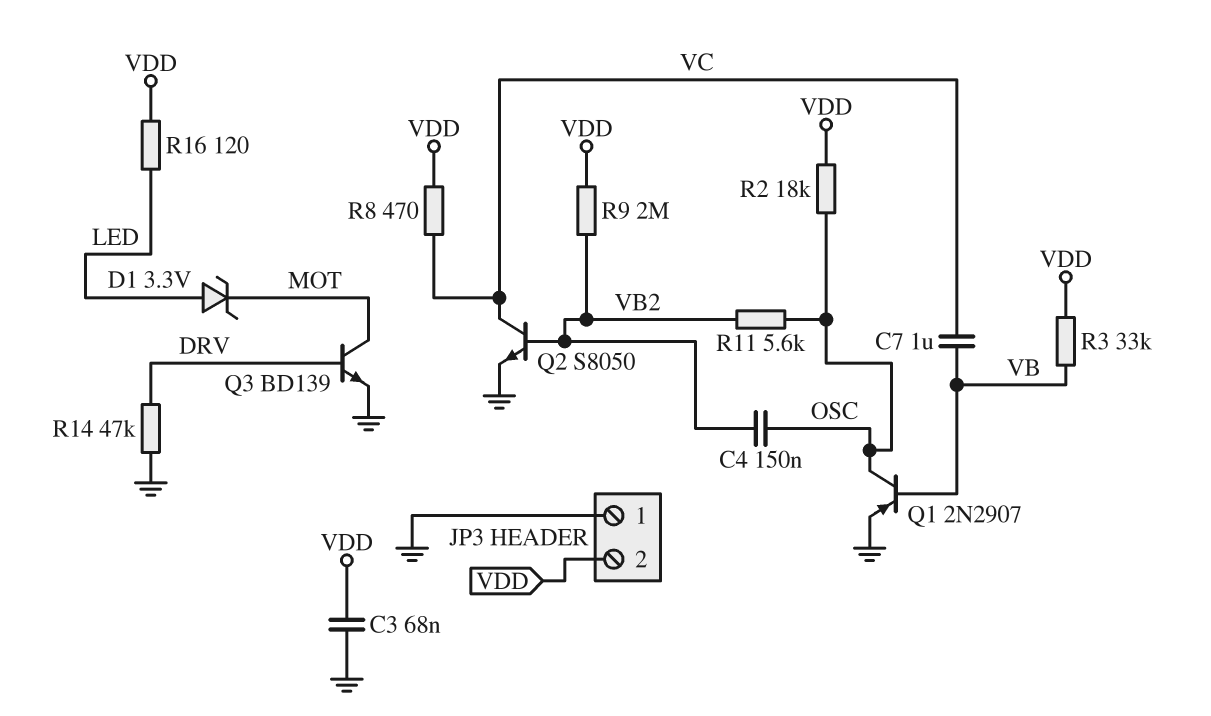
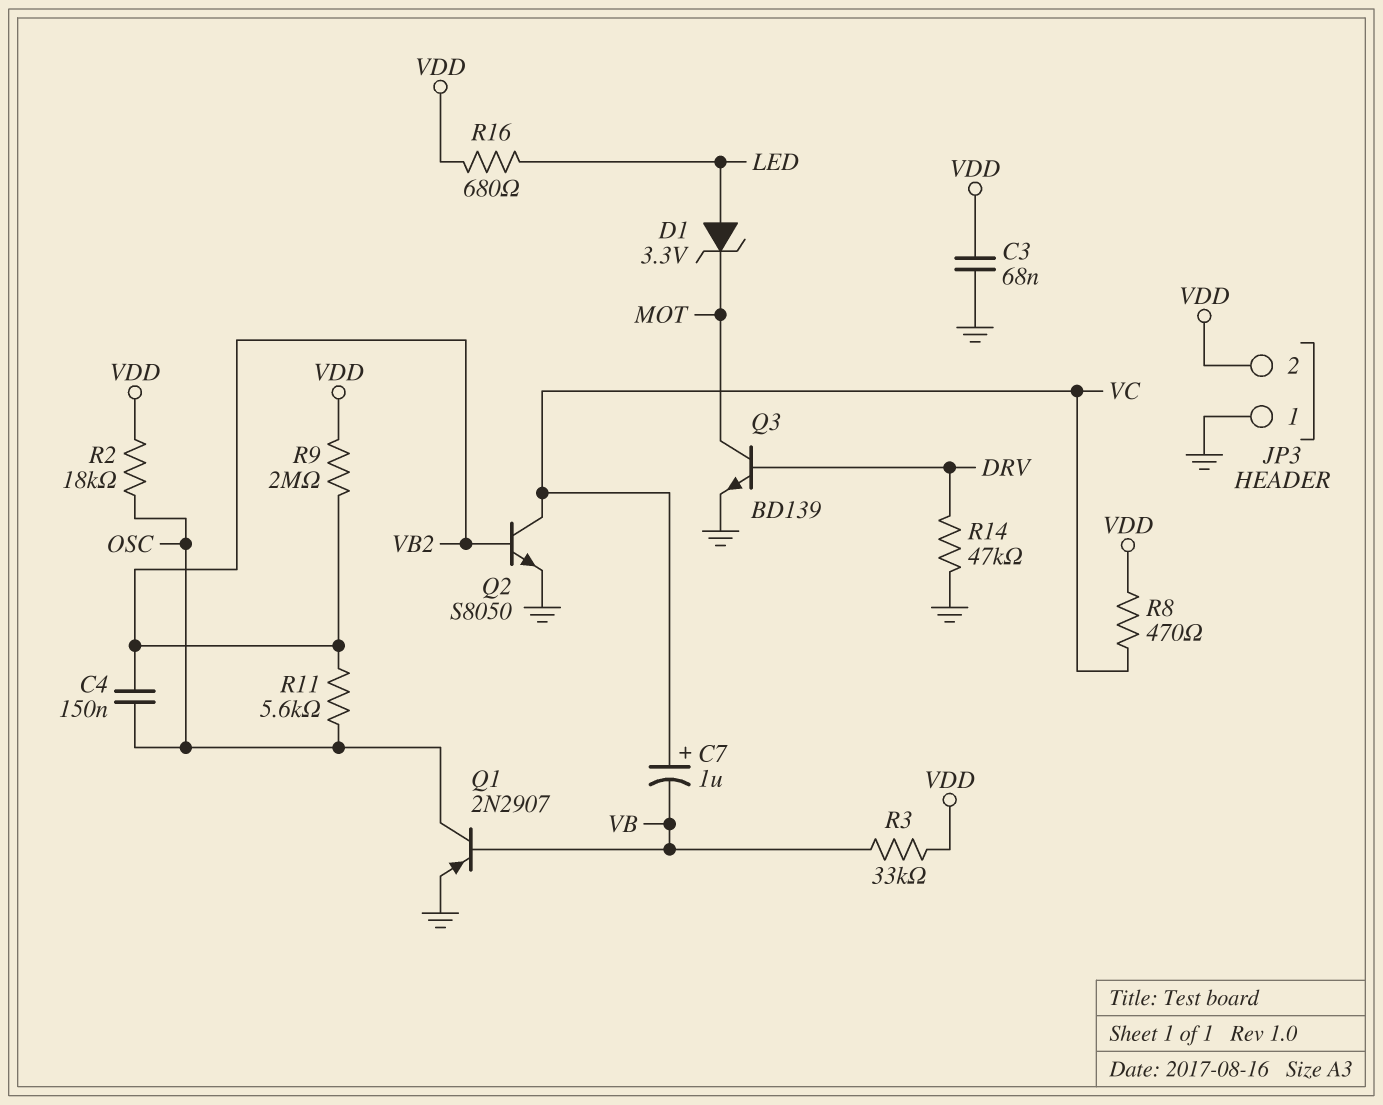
C7: 1uF (VB, VC) -> 1uF (plus VC, minus VB)
R16: 120 (LED, VDD) -> 680 (LED, VDD)

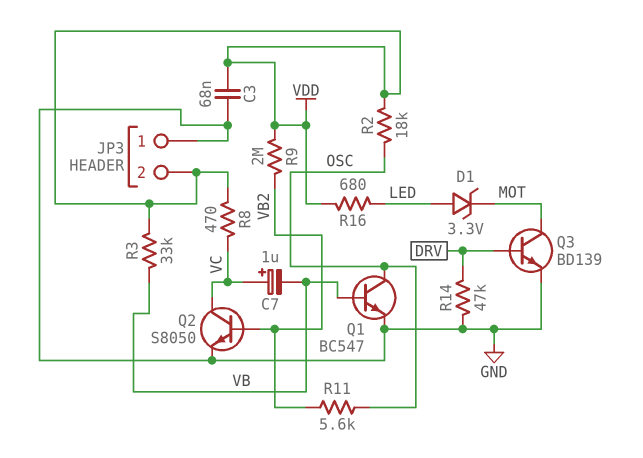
C4: 150nF (OSC, VB2) -> none
Q1: PNP 2N2907 (B VB, C OSC, E GND) -> NPN BC547 (B VB, C OSC, E GND)

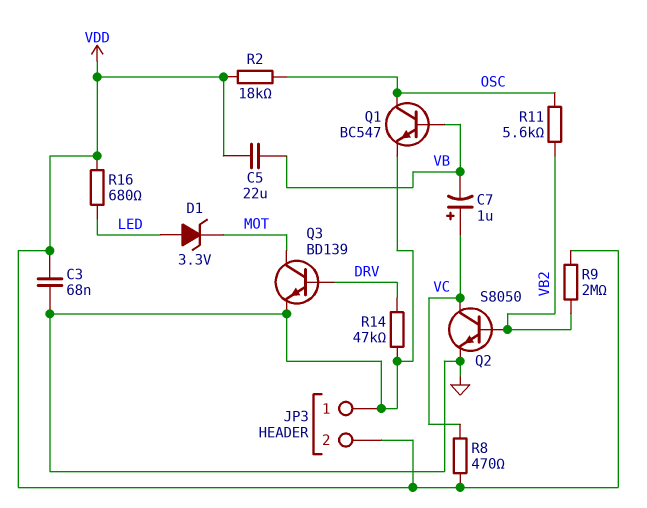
C5: none -> 22uF (VB, VDD)
R3: 33k (VB, VDD) -> none

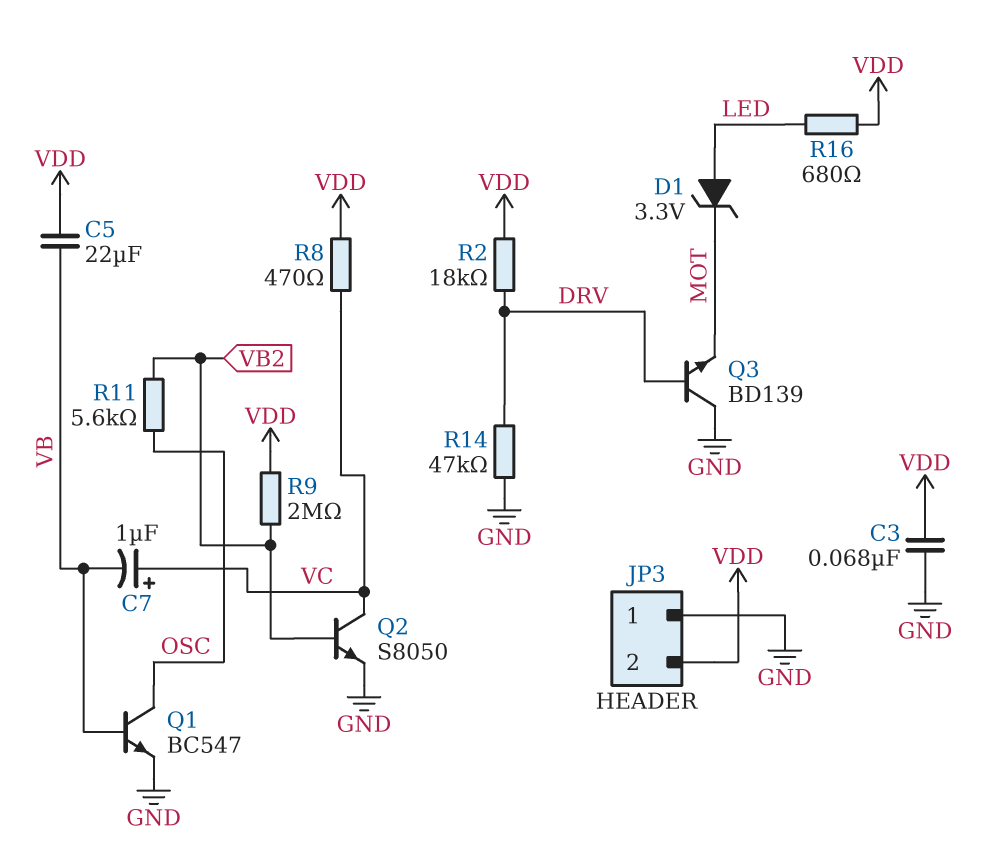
Q3: NPN BD139 (B DRV, C MOT, E GND) -> NPN BD139 (B DRV, C GND, E MOT)
R2: 18k (OSC, VDD) -> 18k (DRV, VDD)

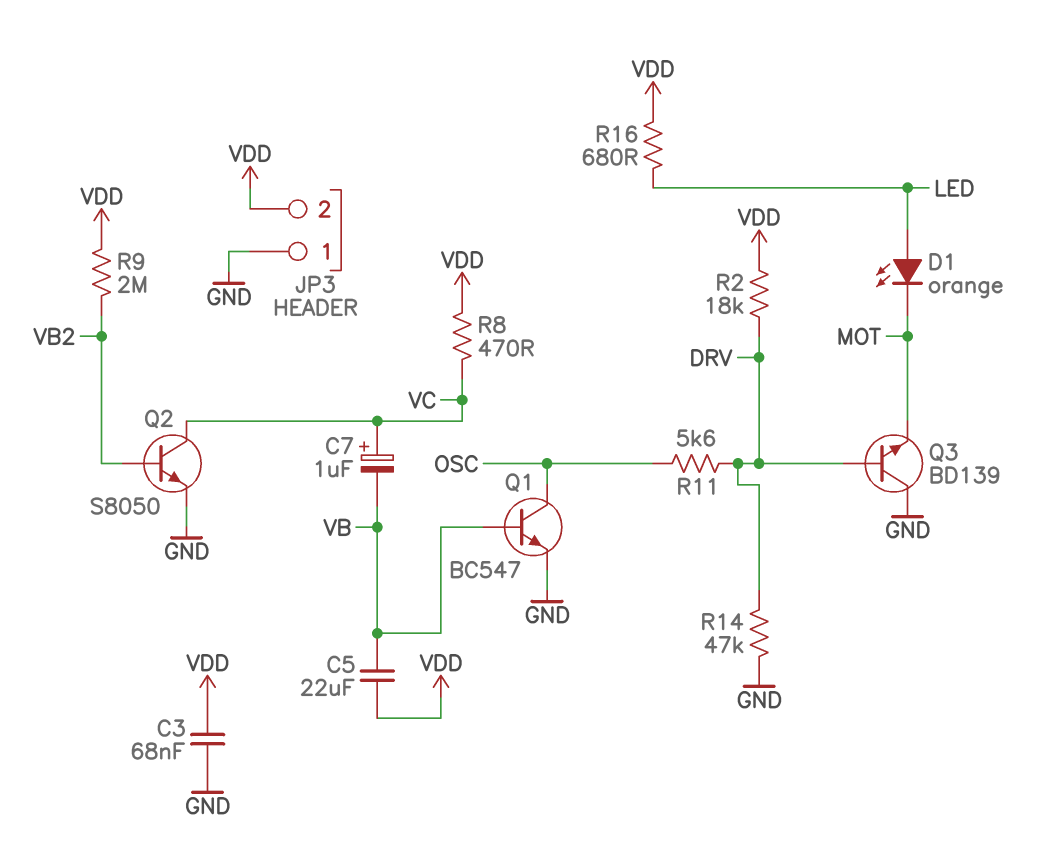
D1: zener 3.3V (A LED, K MOT) -> LED orange (A LED, K MOT)
R11: 5.6k (OSC, VB2) -> 5.6k (DRV, OSC)

